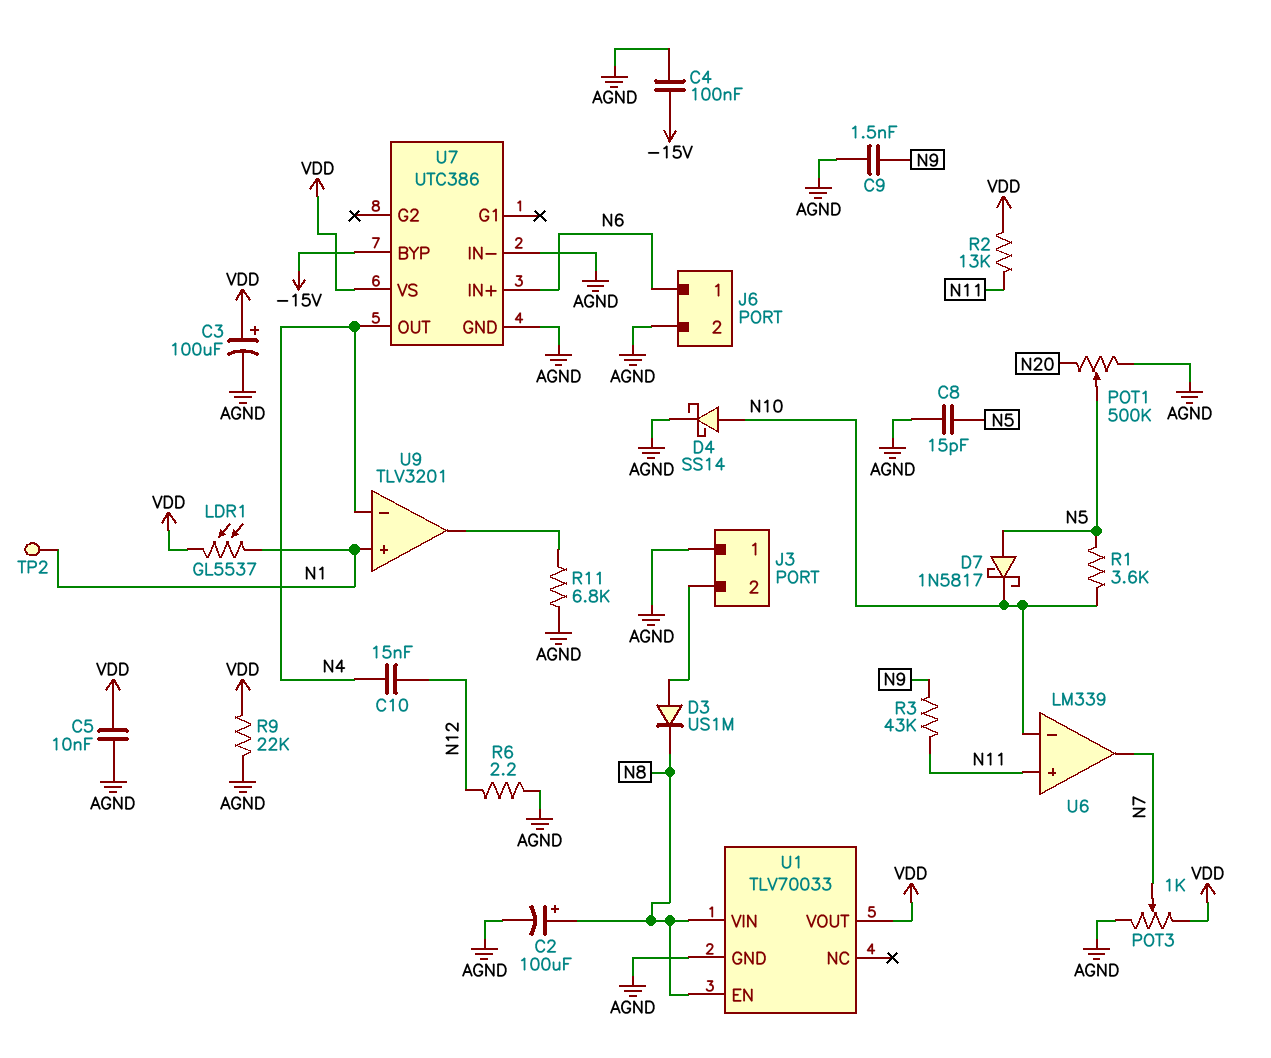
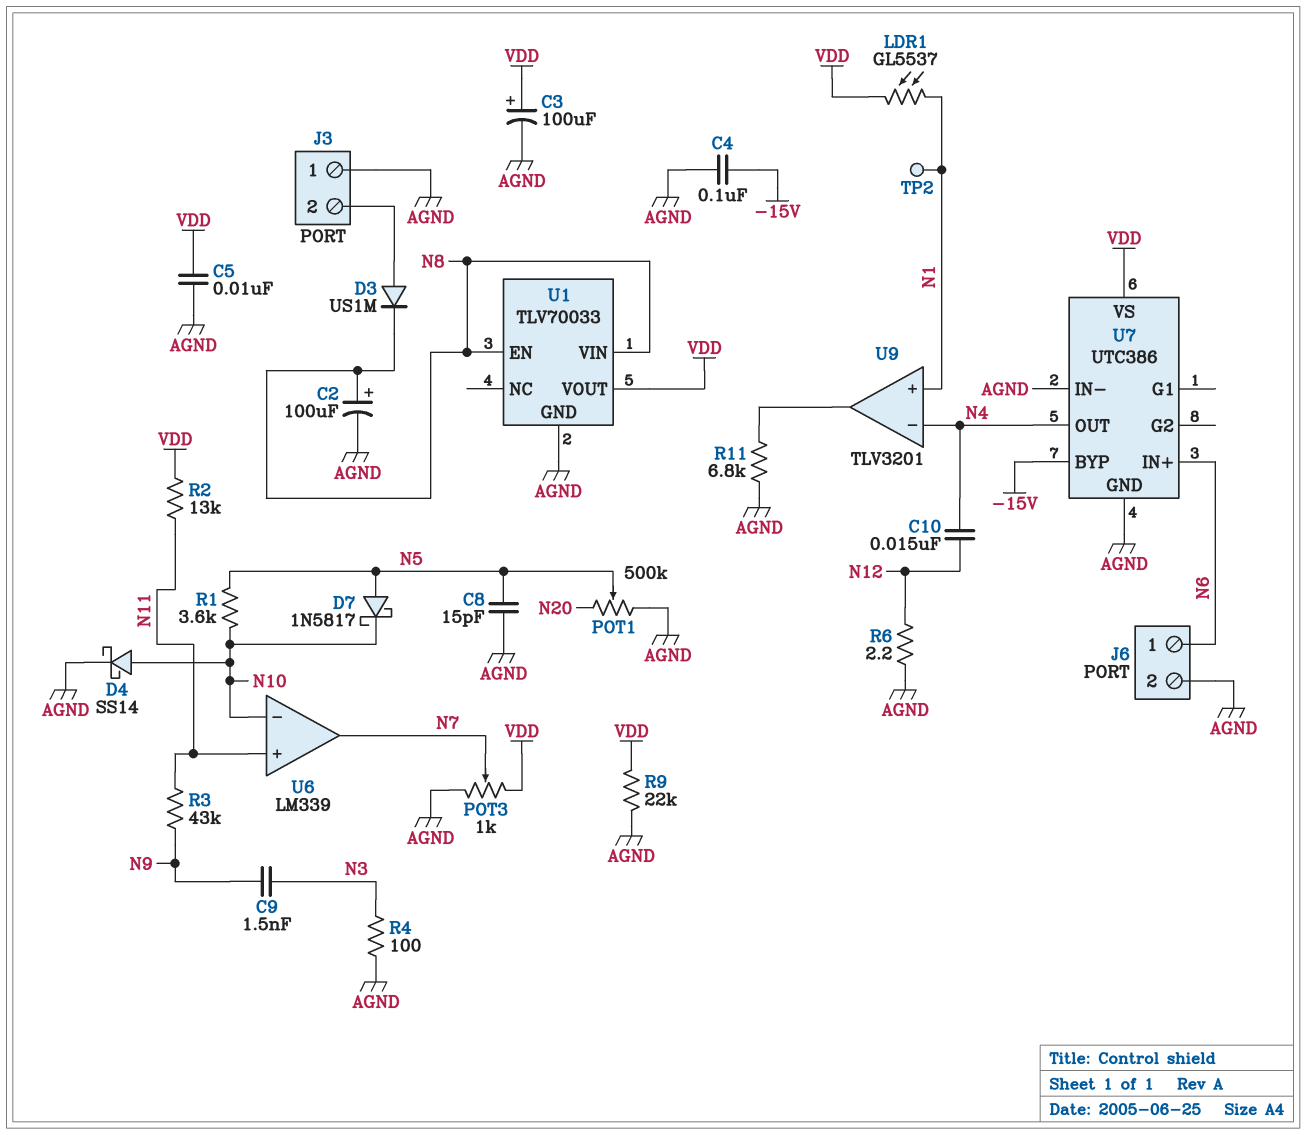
C9: 1.5nF (AGND, N9) -> 1.5nF (N3, N9)
R4: none -> 100 (AGND, N3)

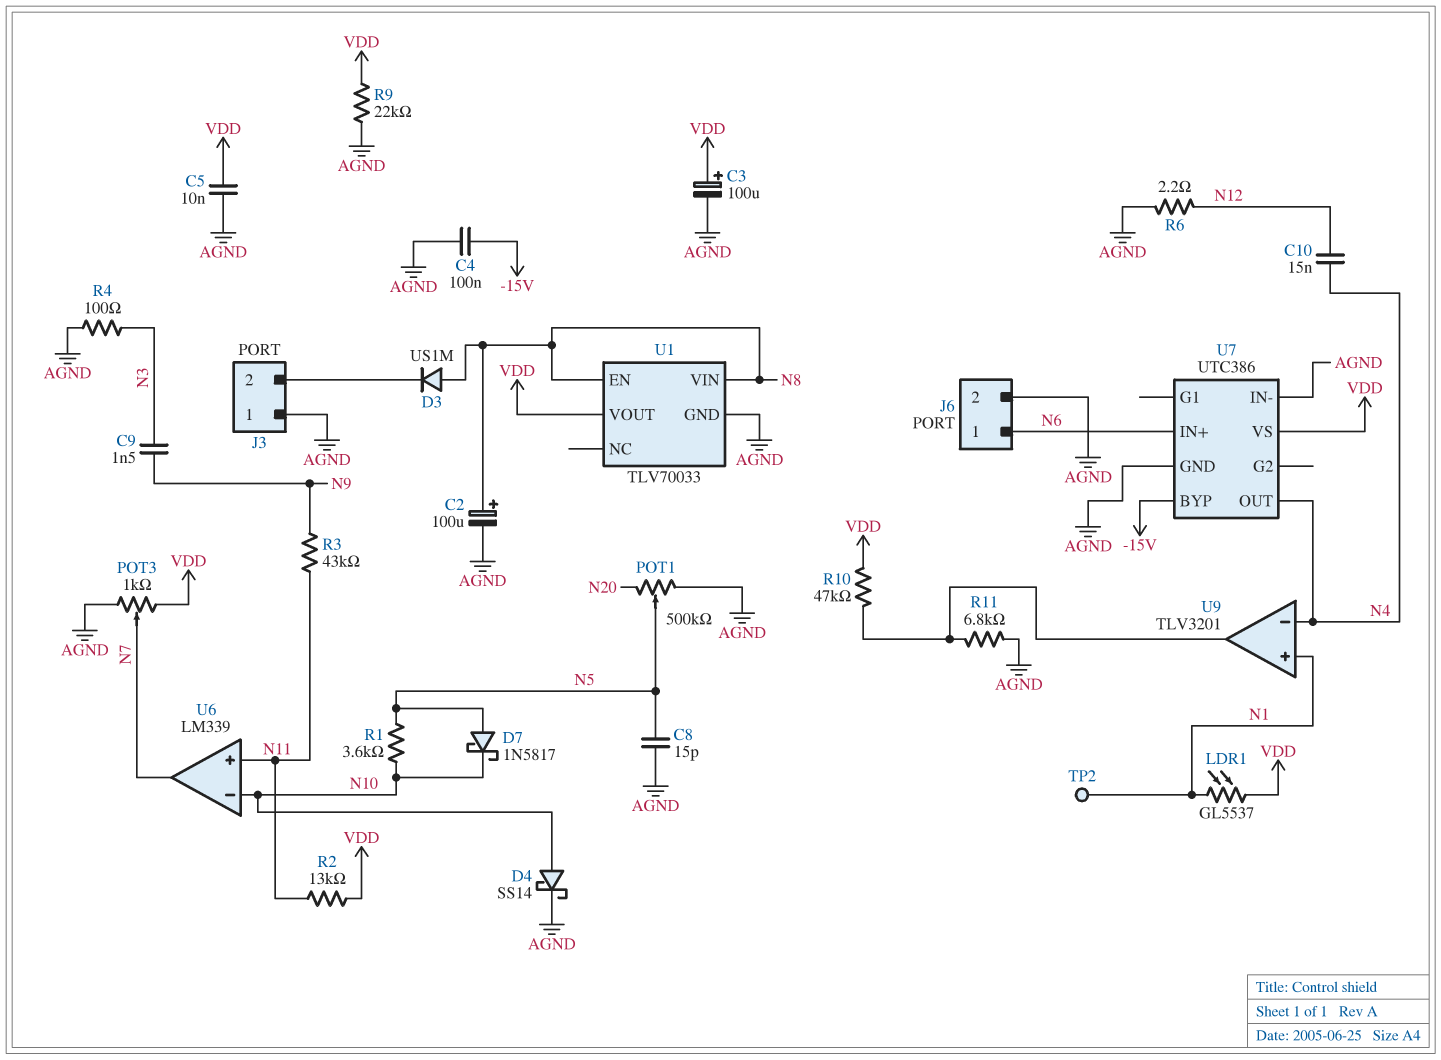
D3: diode US1M (A J3/2, K N8) -> diode US1M (A N8, K J3/2)
R10: none -> 47k (U9/out, VDD)

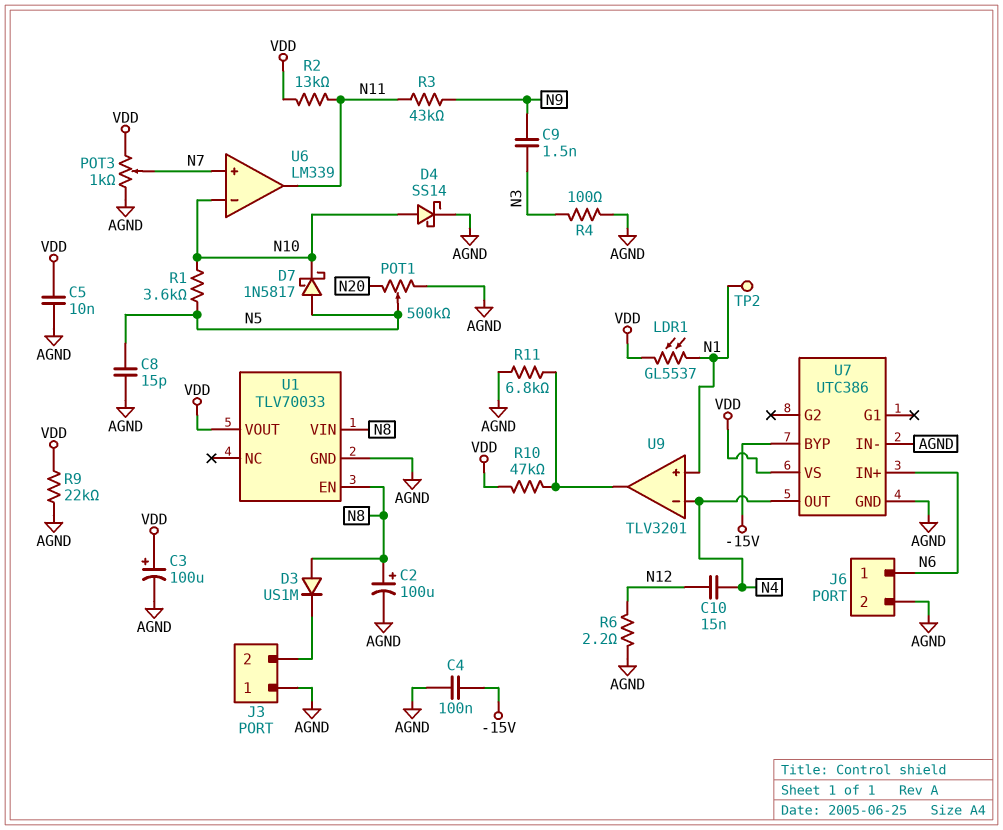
U6 pin in+: N11 -> N7
U6 pin out: N7 -> N11

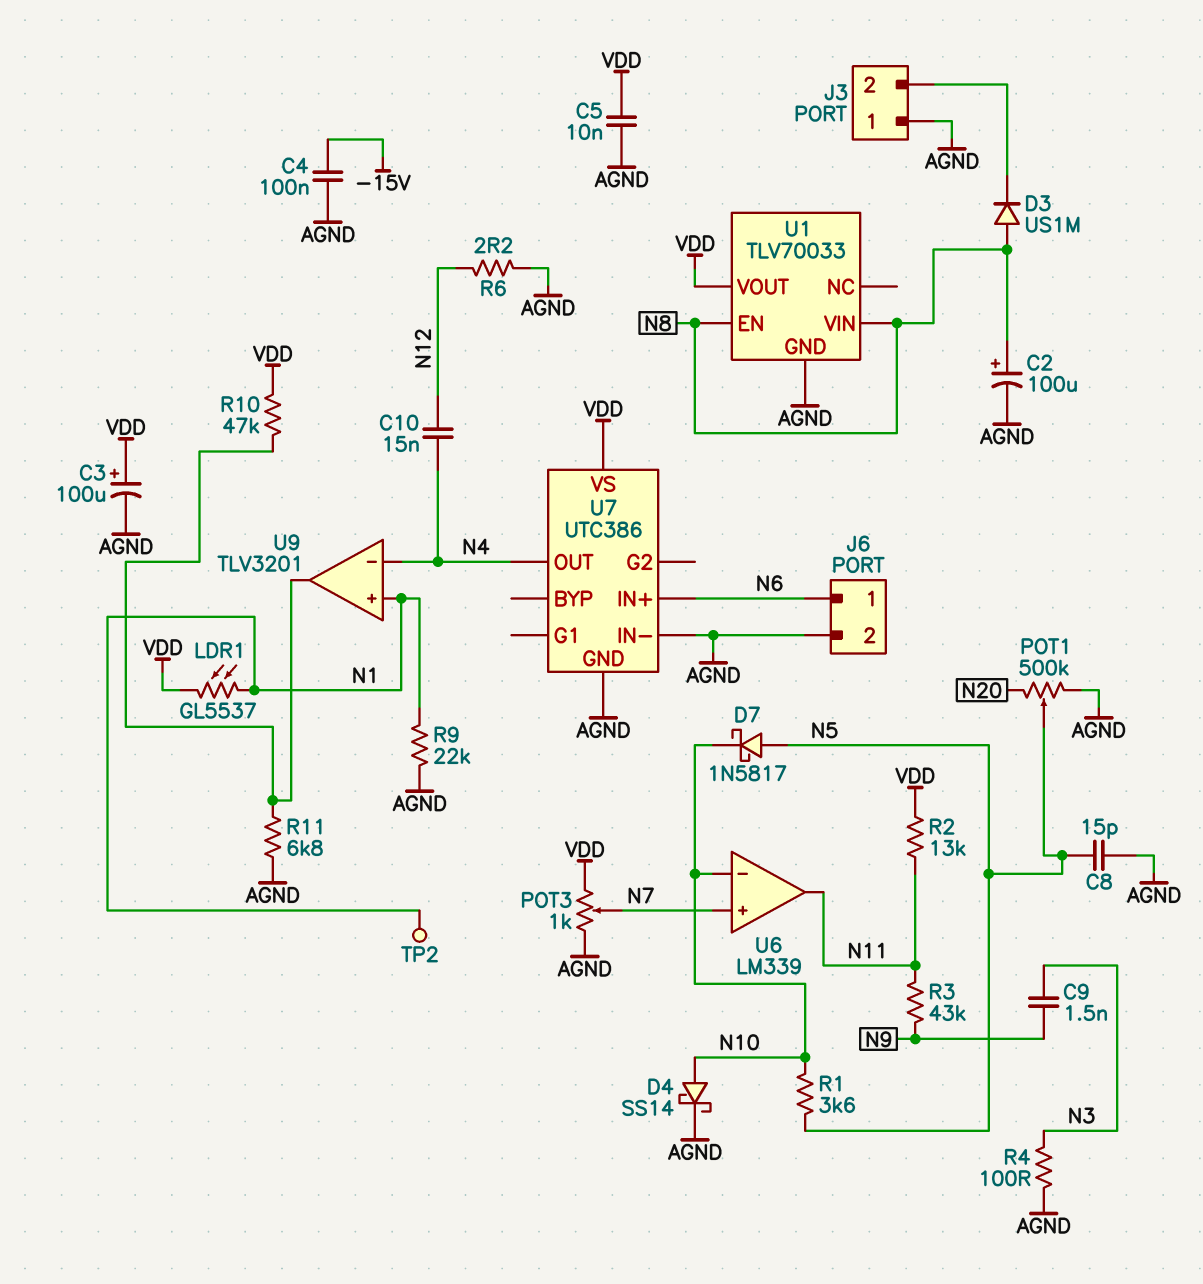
R9: 22k (AGND, VDD) -> 22k (AGND, N1)
U7 pin BYP: -15V -> none

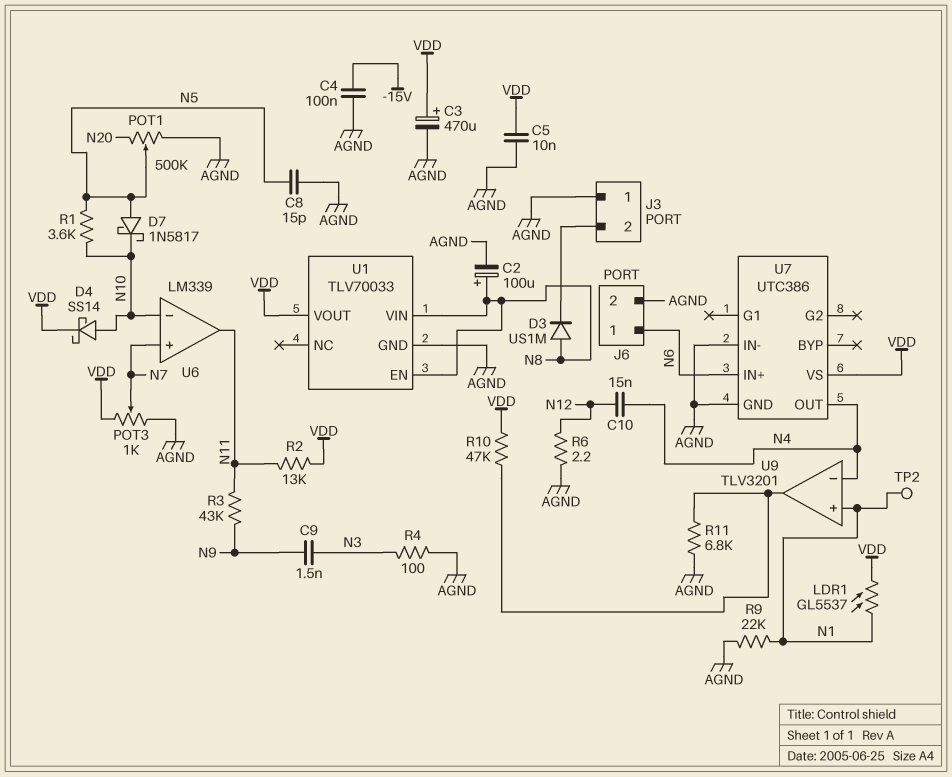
C3: 100uF (plus VDD, minus AGND) -> 470uF (plus VDD, minus AGND)
D4: schottky SS14 (A N10, K AGND) -> schottky SS14 (A N10, K VDD)

